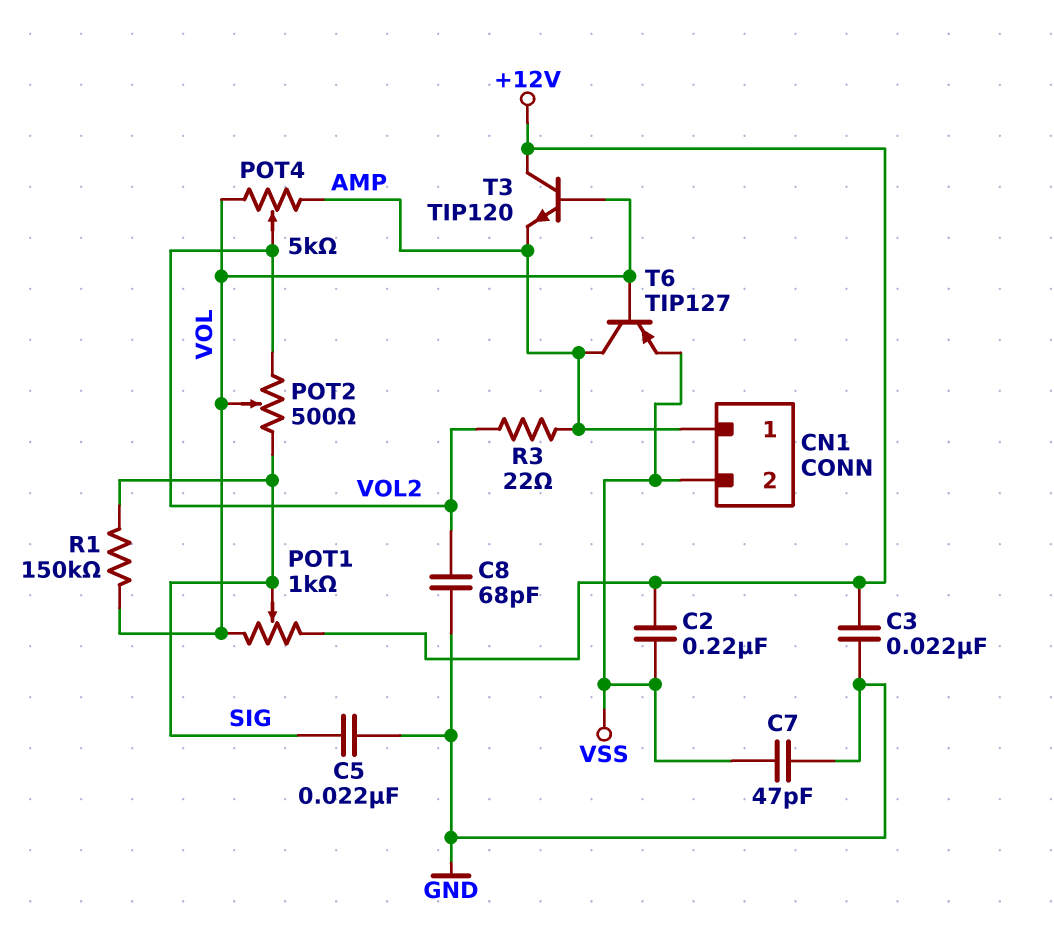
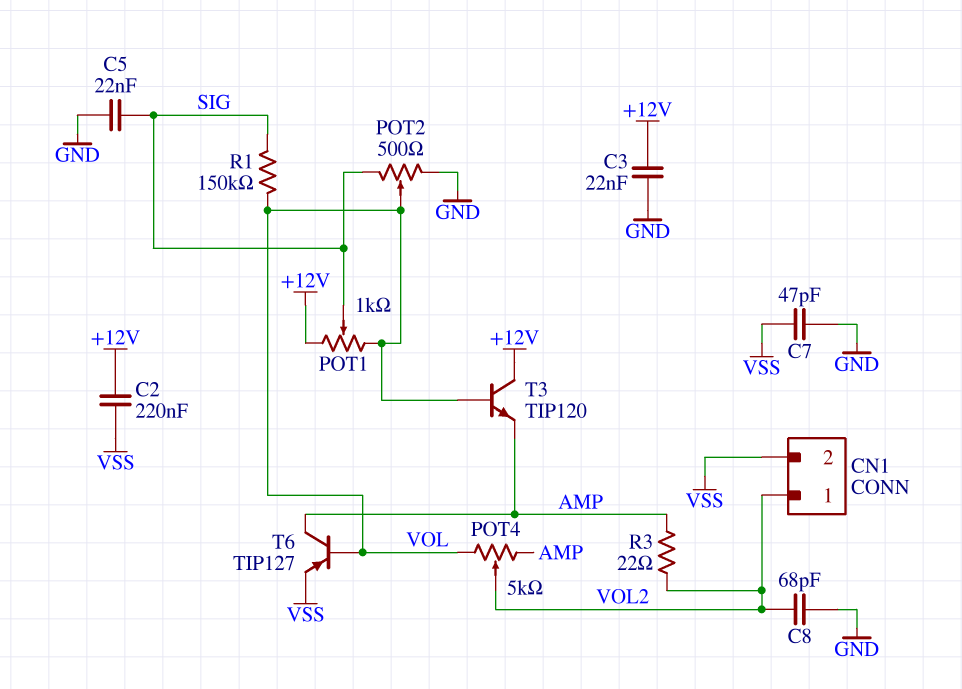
CN1 pin 1: AMP -> VOL2
POT2: 500 (SIG, VOL2, wiper VOL) -> 500 (GND, SIG, wiper VOL)

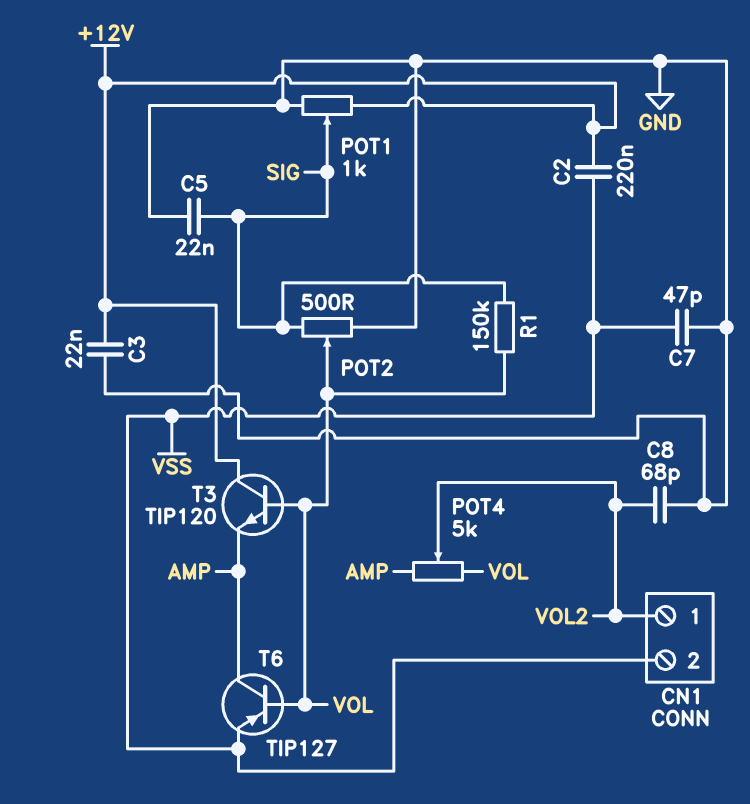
POT1: 1k (+12V, VOL, wiper SIG) -> 1k (+12V, GND, wiper SIG)
R3: 22 (AMP, VOL2) -> none

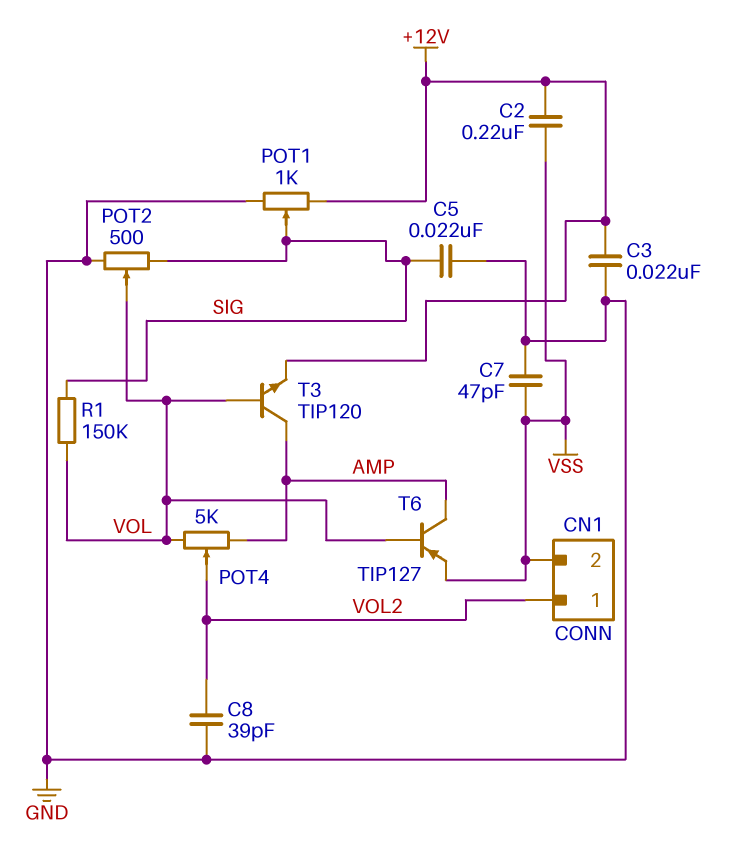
C8: 68pF (GND, VOL2) -> 39pF (GND, VOL2)
T3: NPN TIP120 (B VOL, C +12V, E AMP) -> NPN TIP120 (B VOL, C AMP, E +12V)

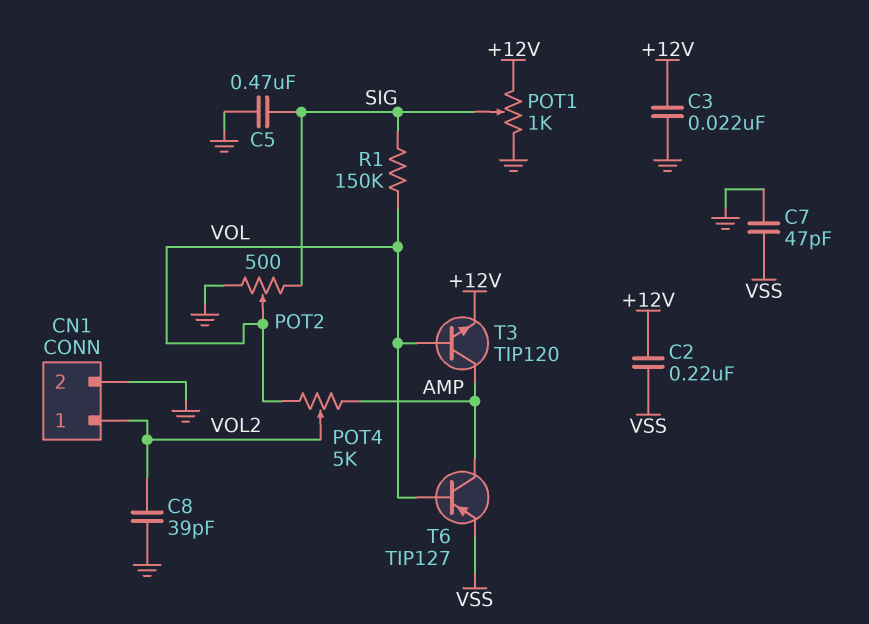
C5: 22nF (GND, SIG) -> 470nF (GND, SIG)
CN1 pin 2: VSS -> GND

